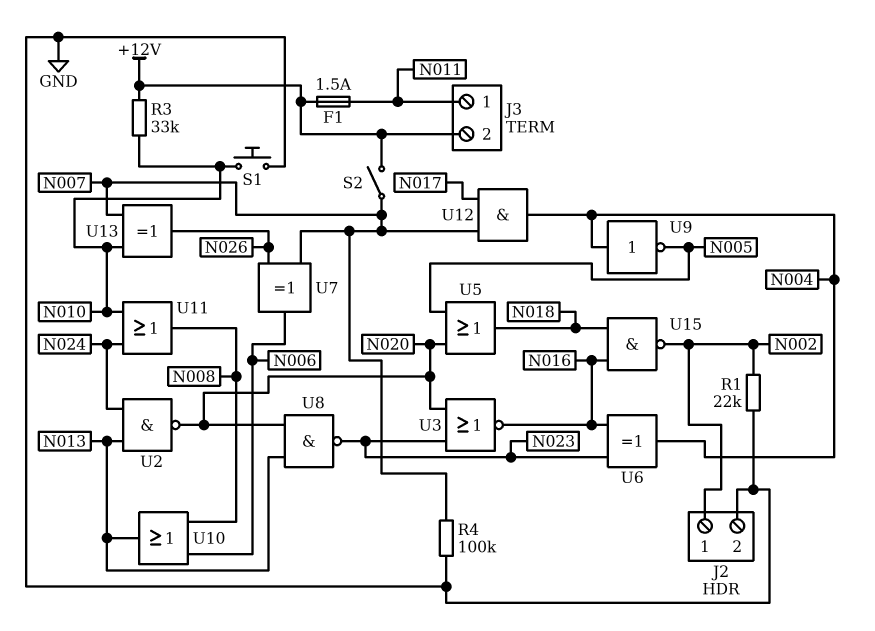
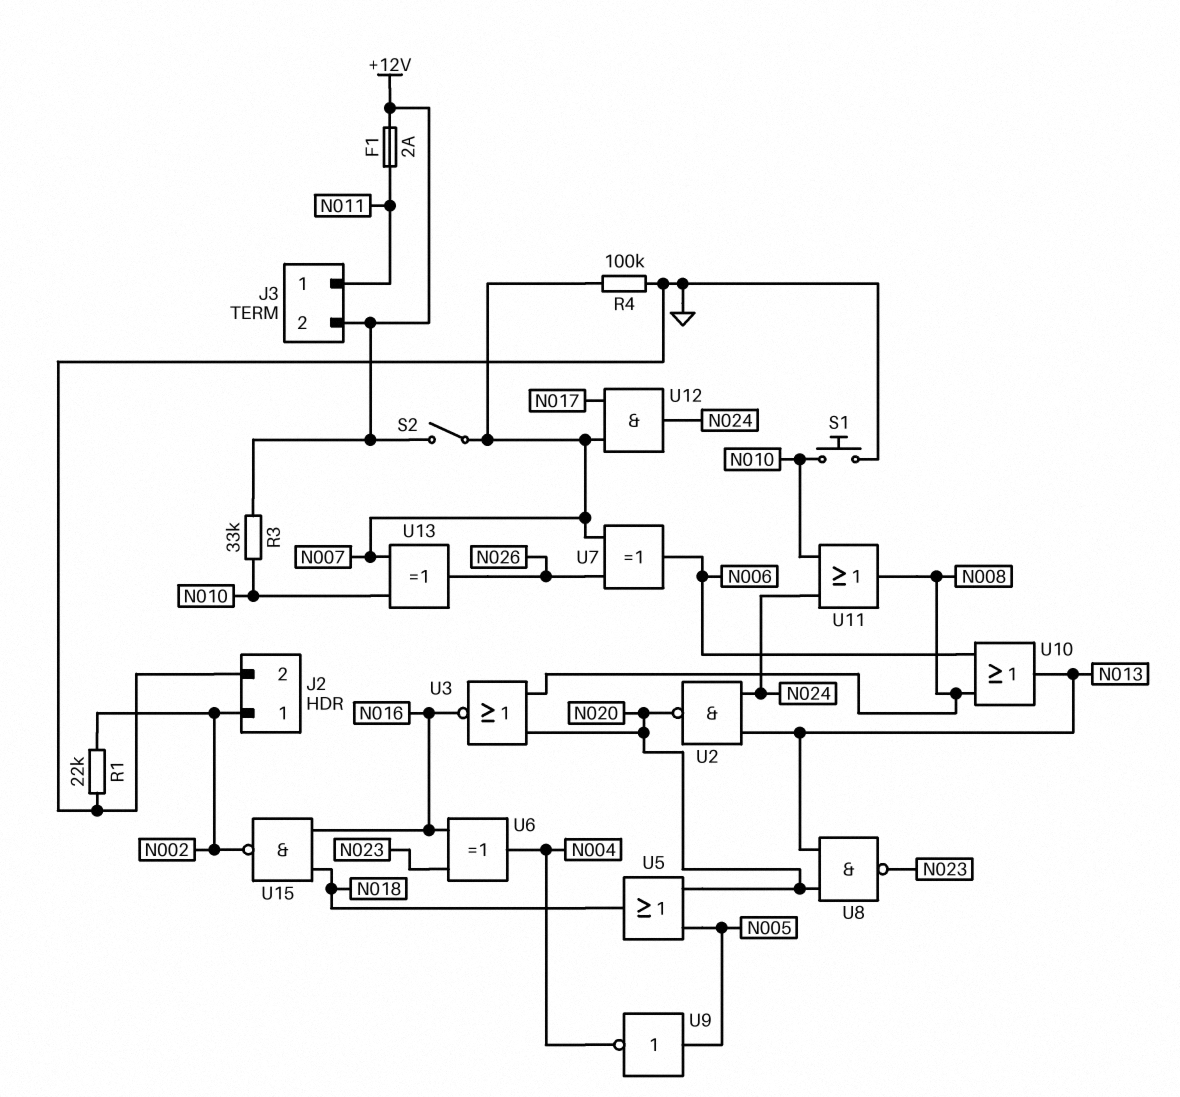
F1: 1.5A (+12V, N011) -> 2A (+12V, N011)
U3: NOR (in N020, in N023, out N016) -> NOR (in N008, in N020, out N016)
U9: NOT (in N004, out N005) -> NOT (in N005, out N004)
U12: AND (in N007, in N017, out N004) -> AND (in N007, in N017, out N024)

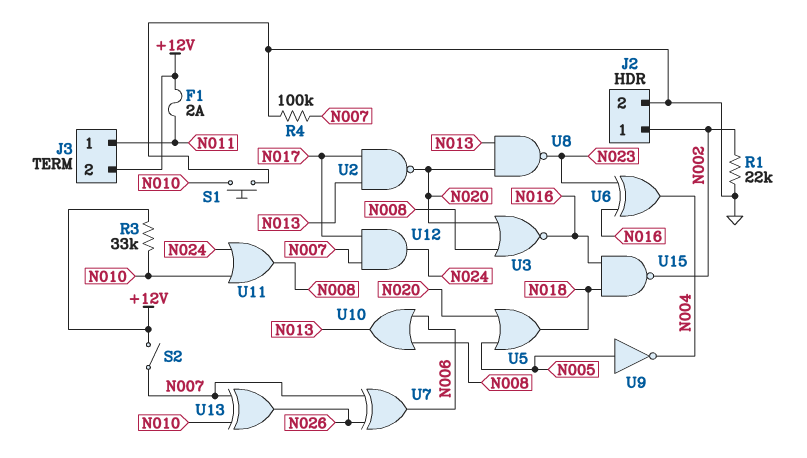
U2: NAND (in N013, in N024, out N020) -> NAND (in N013, in N017, out N020)

